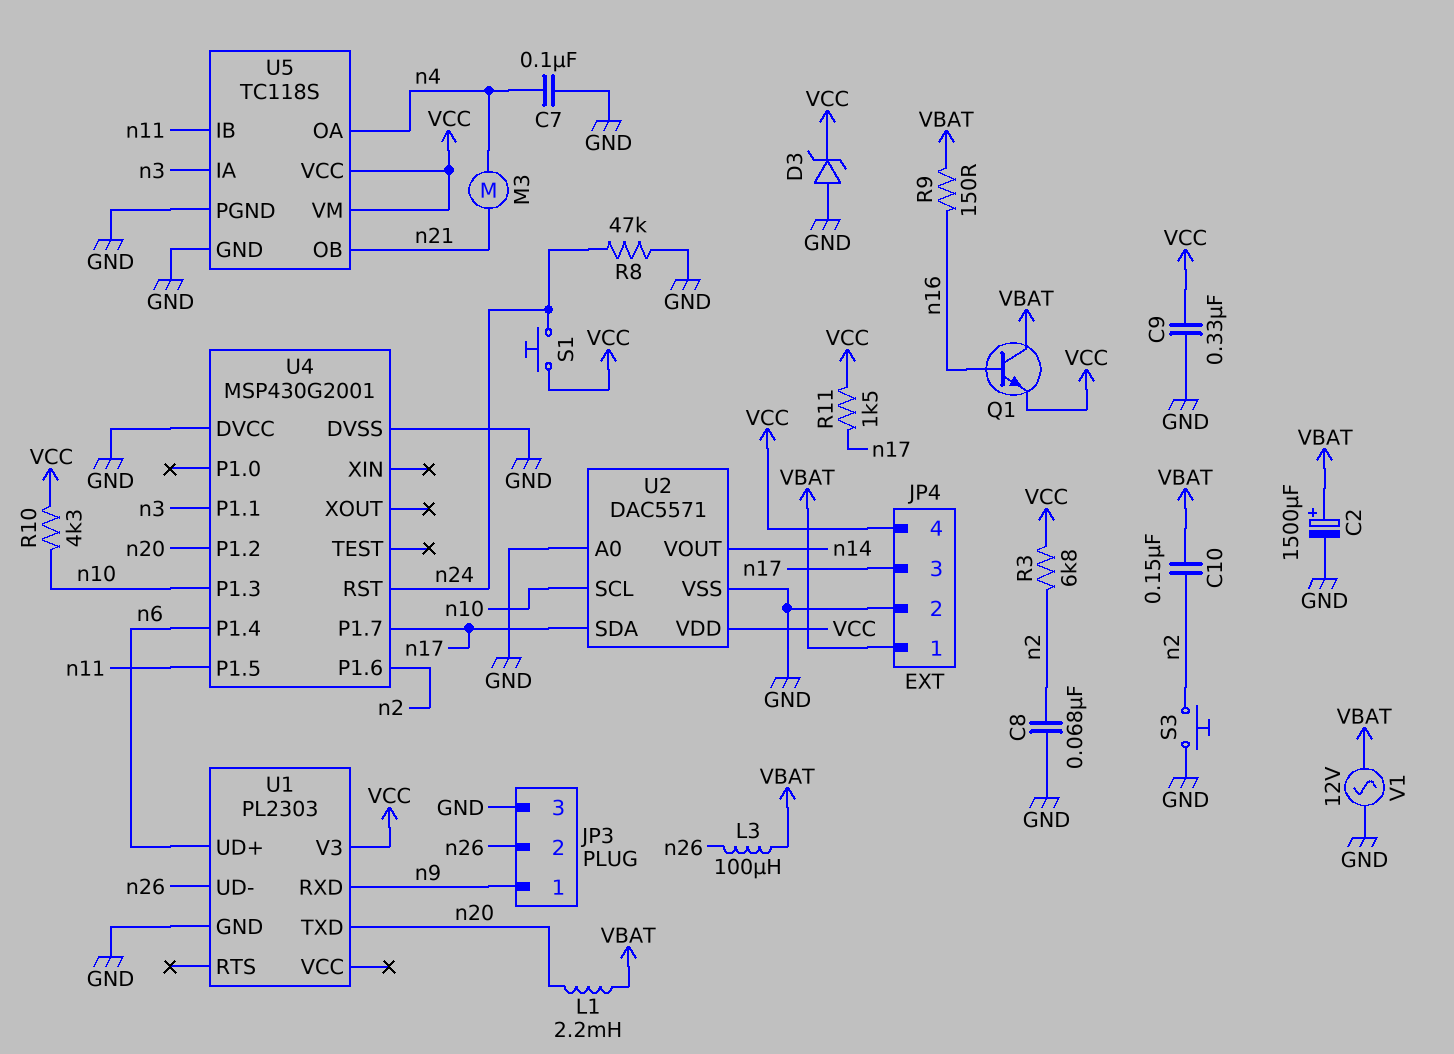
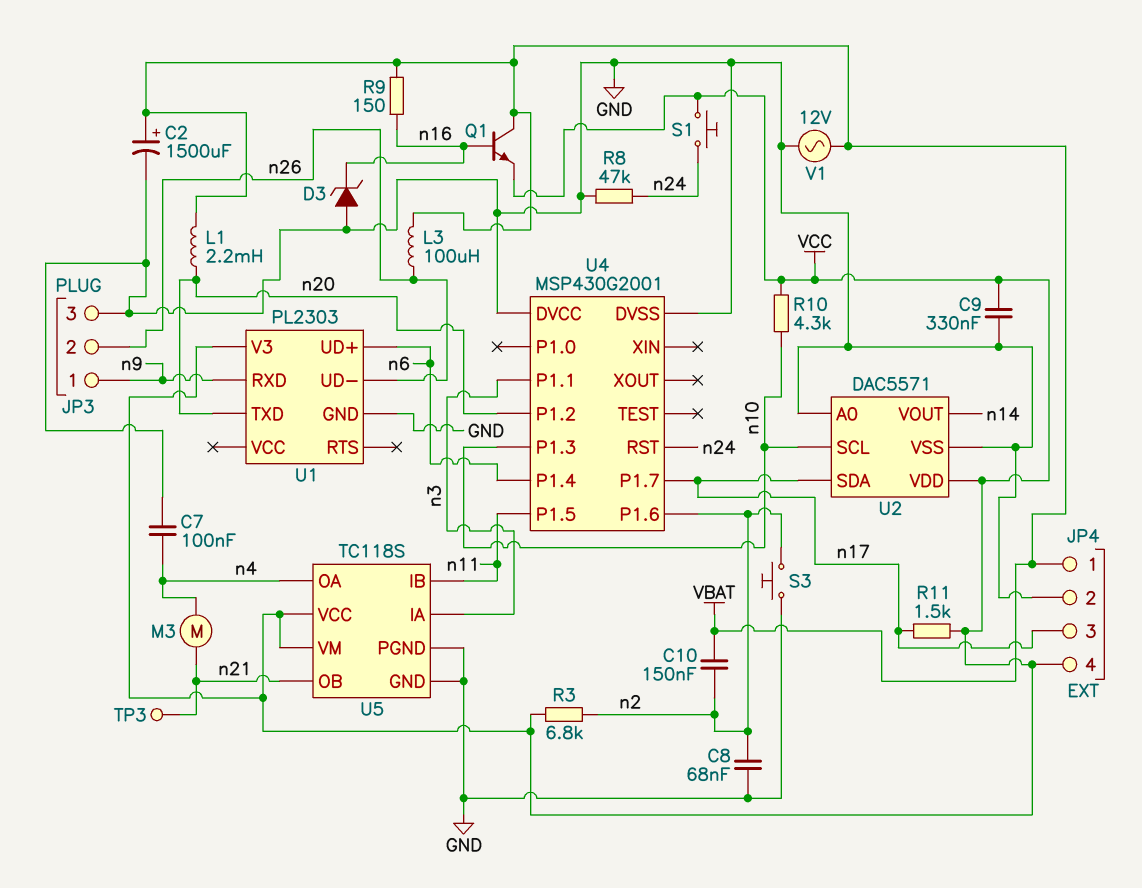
D3: zener (A GND, K VCC) -> zener (A GND, K n16)
TP3: none -> test point (n21)

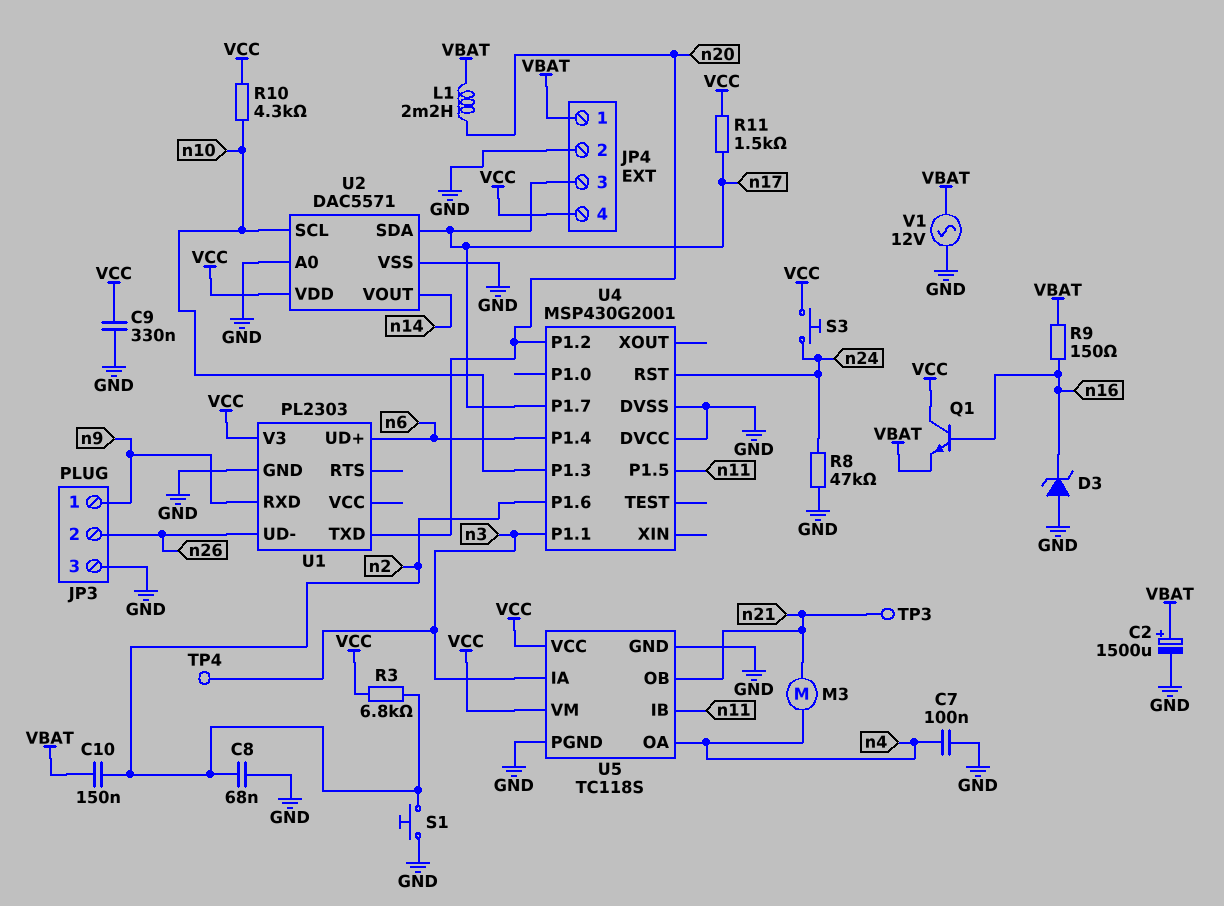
L3: 100uH (VBAT, n26) -> none
Q1: NPN (B n16, C VBAT, E VCC) -> NPN (B n16, C VCC, E VBAT)
S1: button (VCC, n24) -> button (GND, n2)
S3: button (GND, n2) -> button (VCC, n24)
TP4: none -> test point (n3)

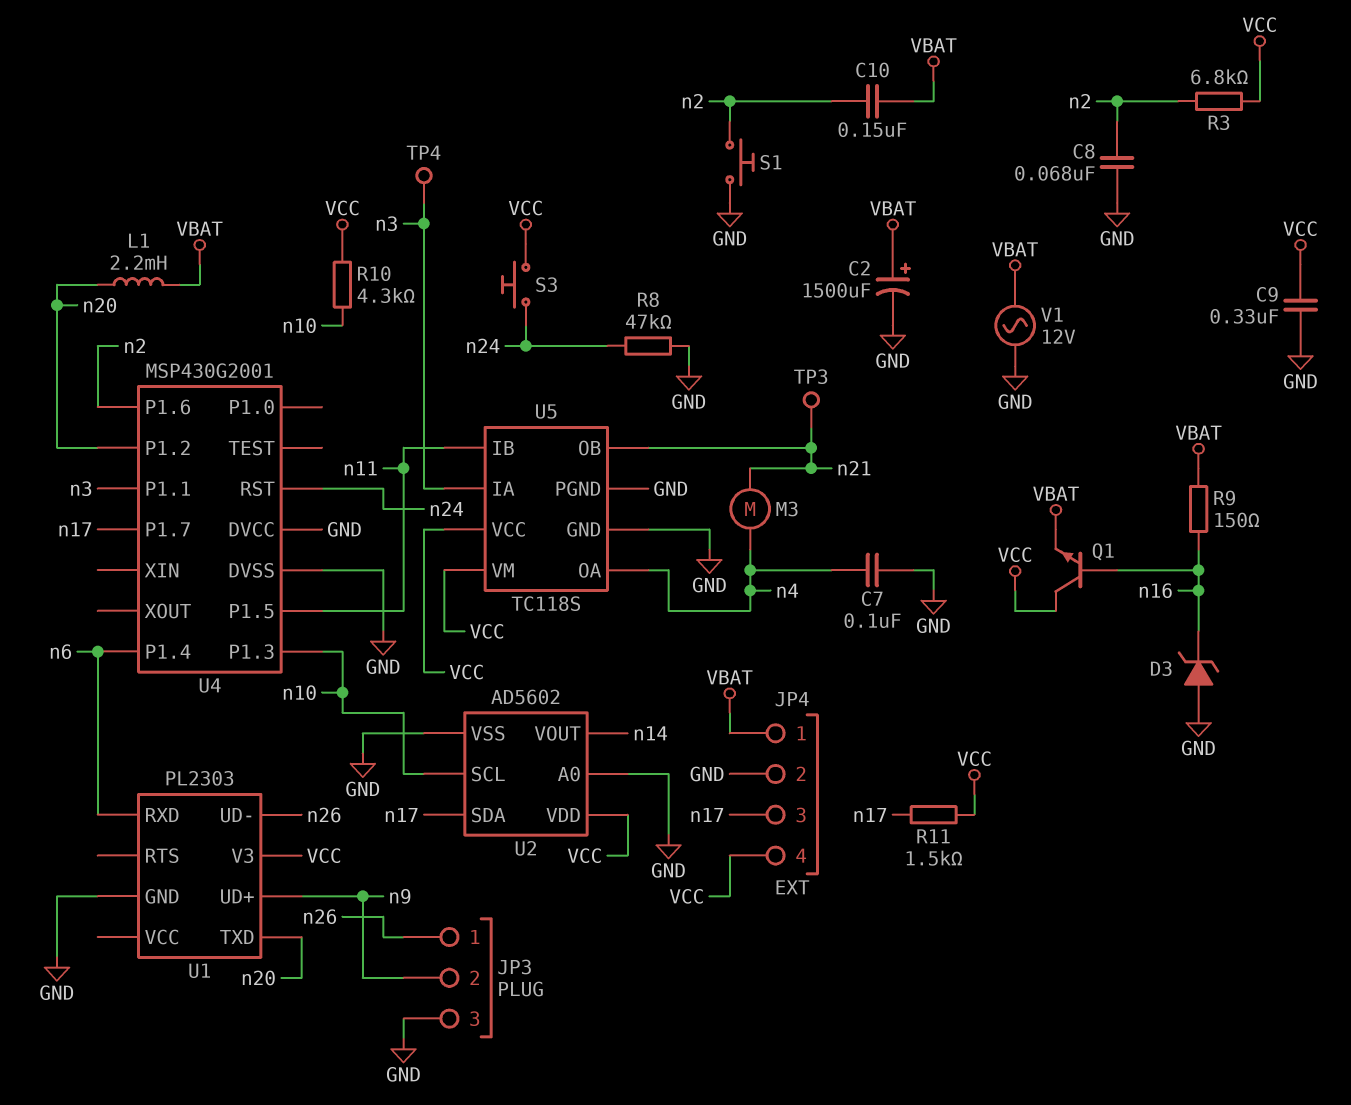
JP3 pin 1: n9 -> n26
JP3 pin 2: n26 -> n9
U1 pin RXD: n9 -> n6
U1 pin UD+: n6 -> n9
U2: DAC5571 -> AD5602

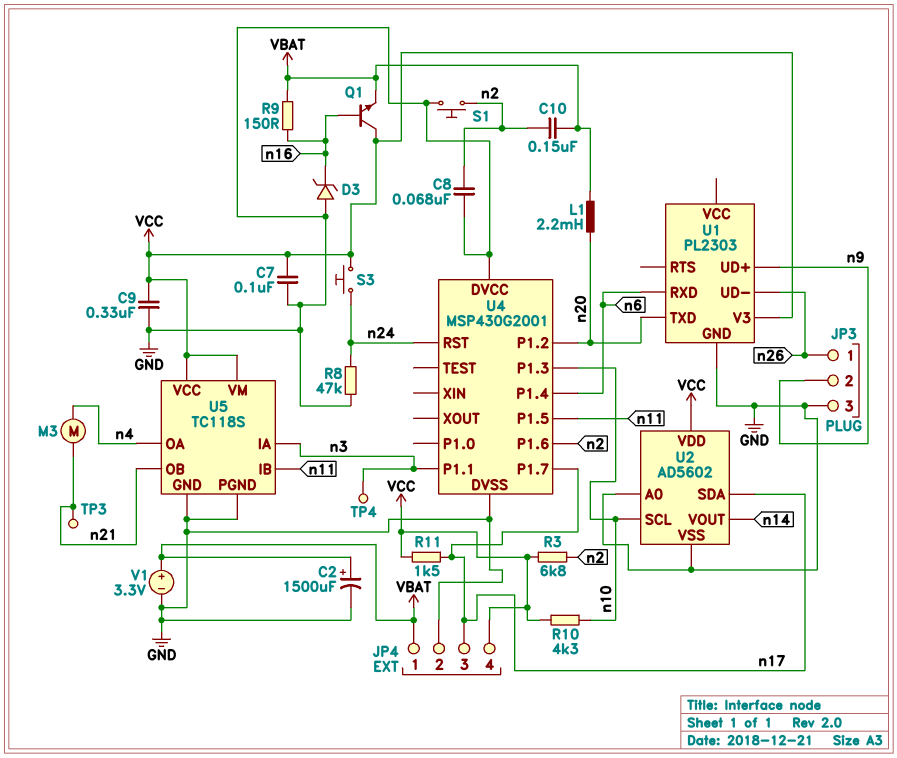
C7: 100nF (GND, n4) -> 100nF (GND, VCC)
V1: AC 12V (GND, VBAT) -> 3.3V (plus VBAT, minus GND)

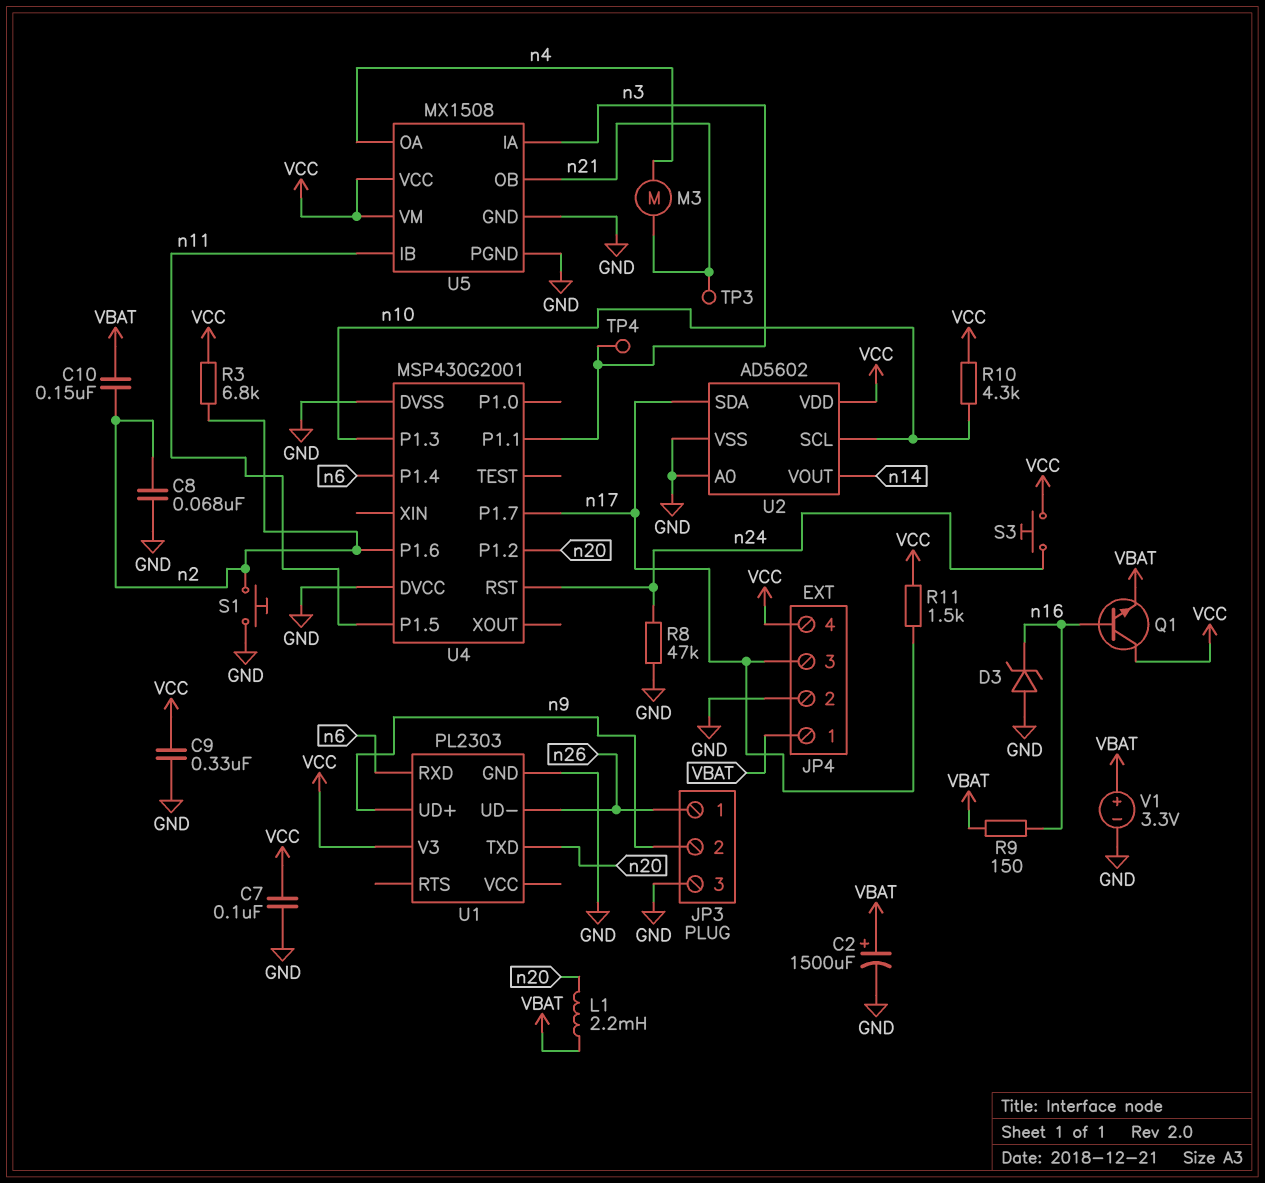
U5: TC118S -> MX1508

